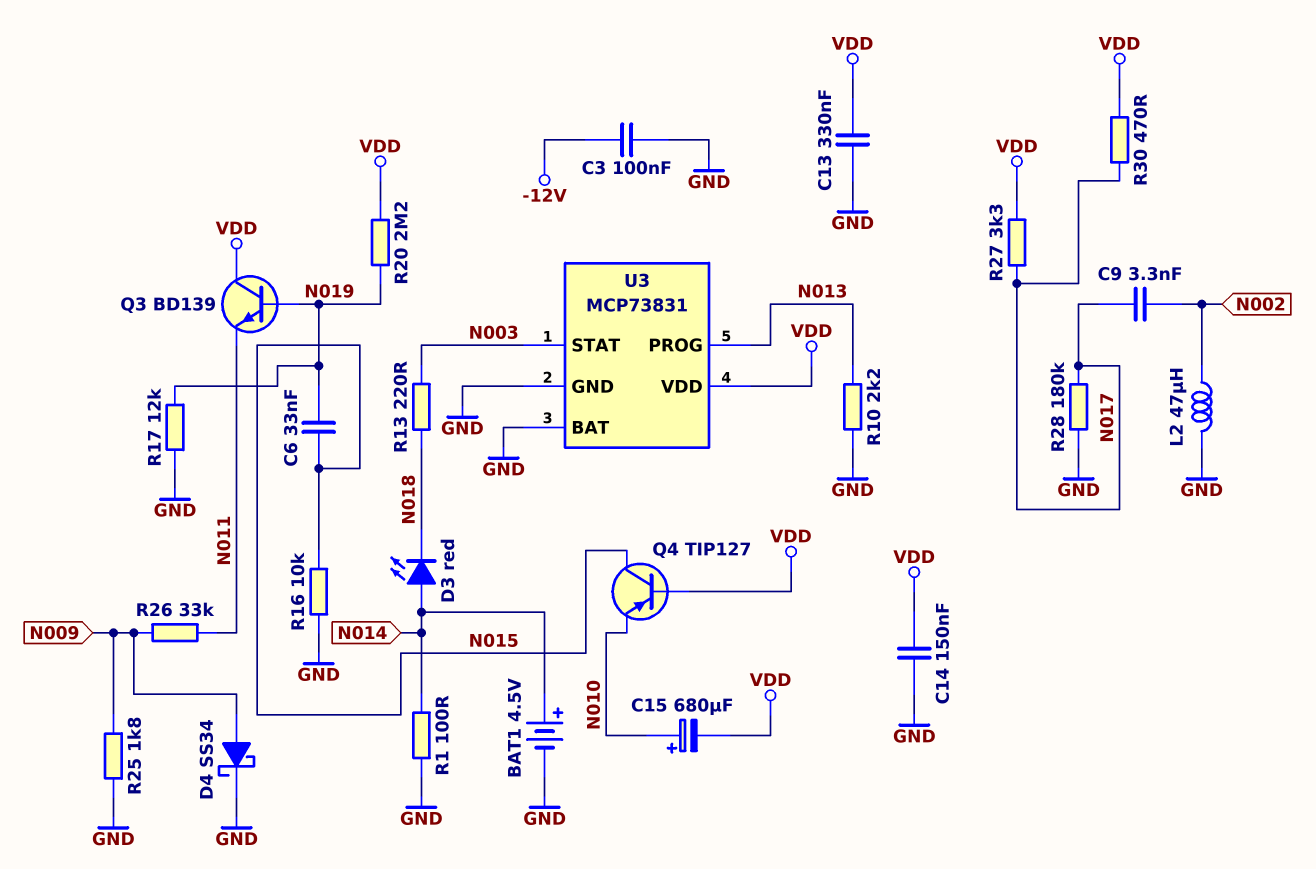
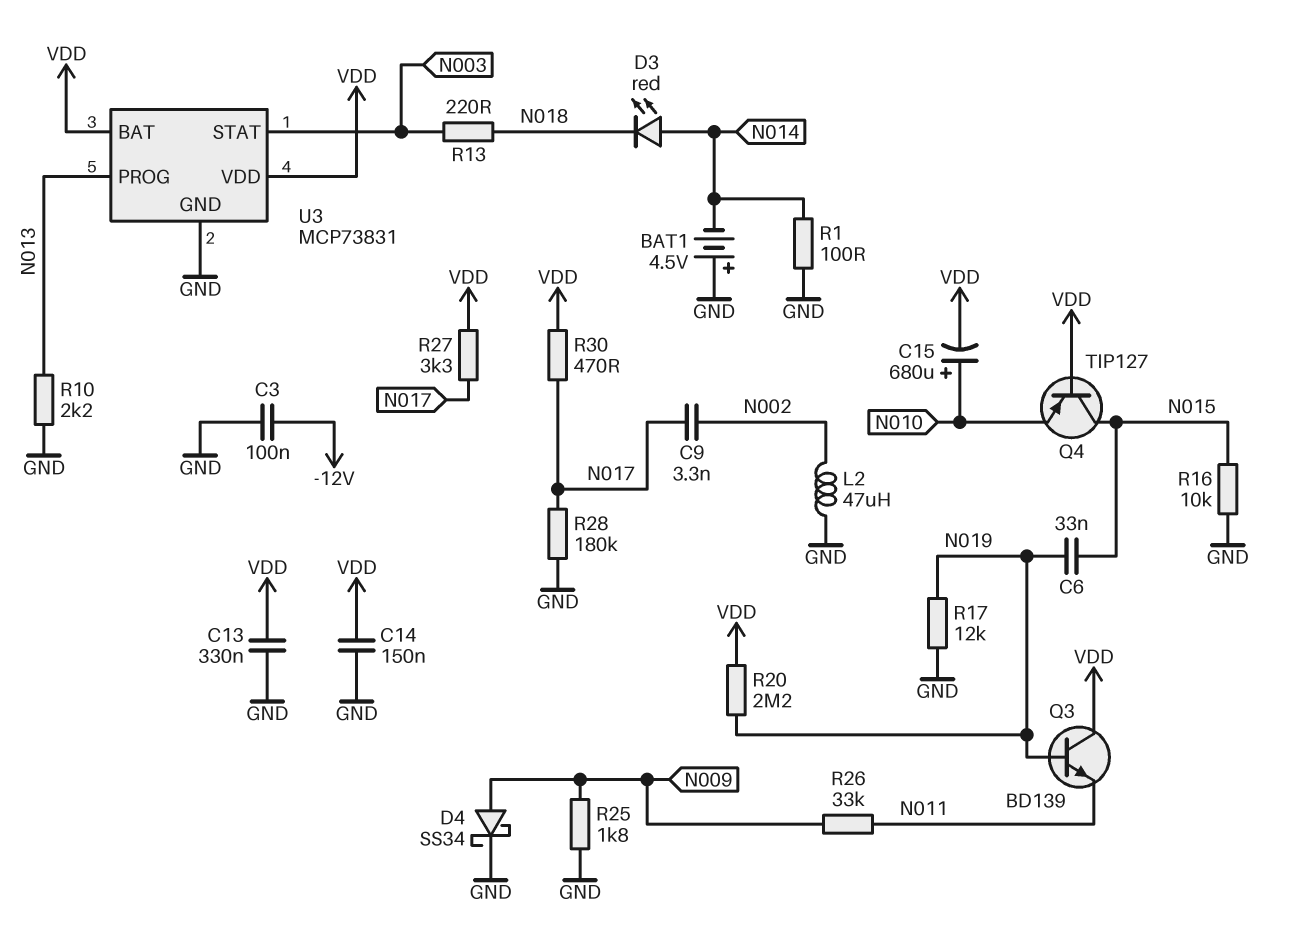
BAT1: 4.5V (plus N014, minus GND) -> 4.5V (plus GND, minus N014)
U3 pin BAT: GND -> VDD

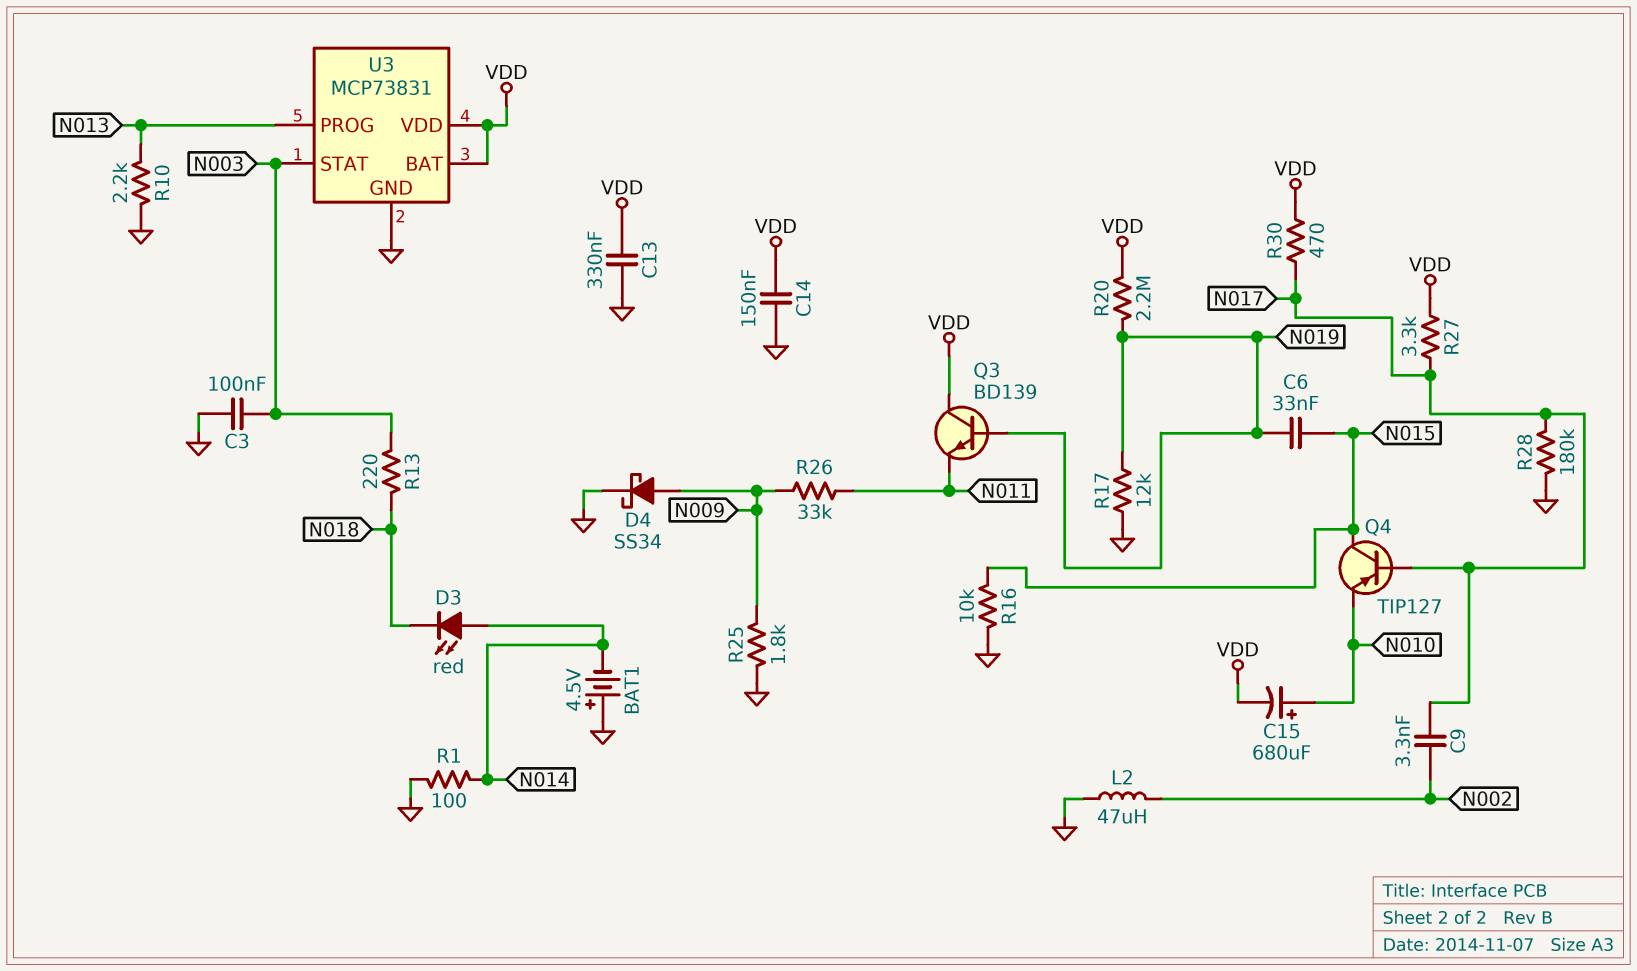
C3: 100nF (-12V, GND) -> 100nF (GND, N003)
Q4: PNP TIP127 (B VDD, C N015, E N010) -> PNP TIP127 (B N017, C N015, E N010)

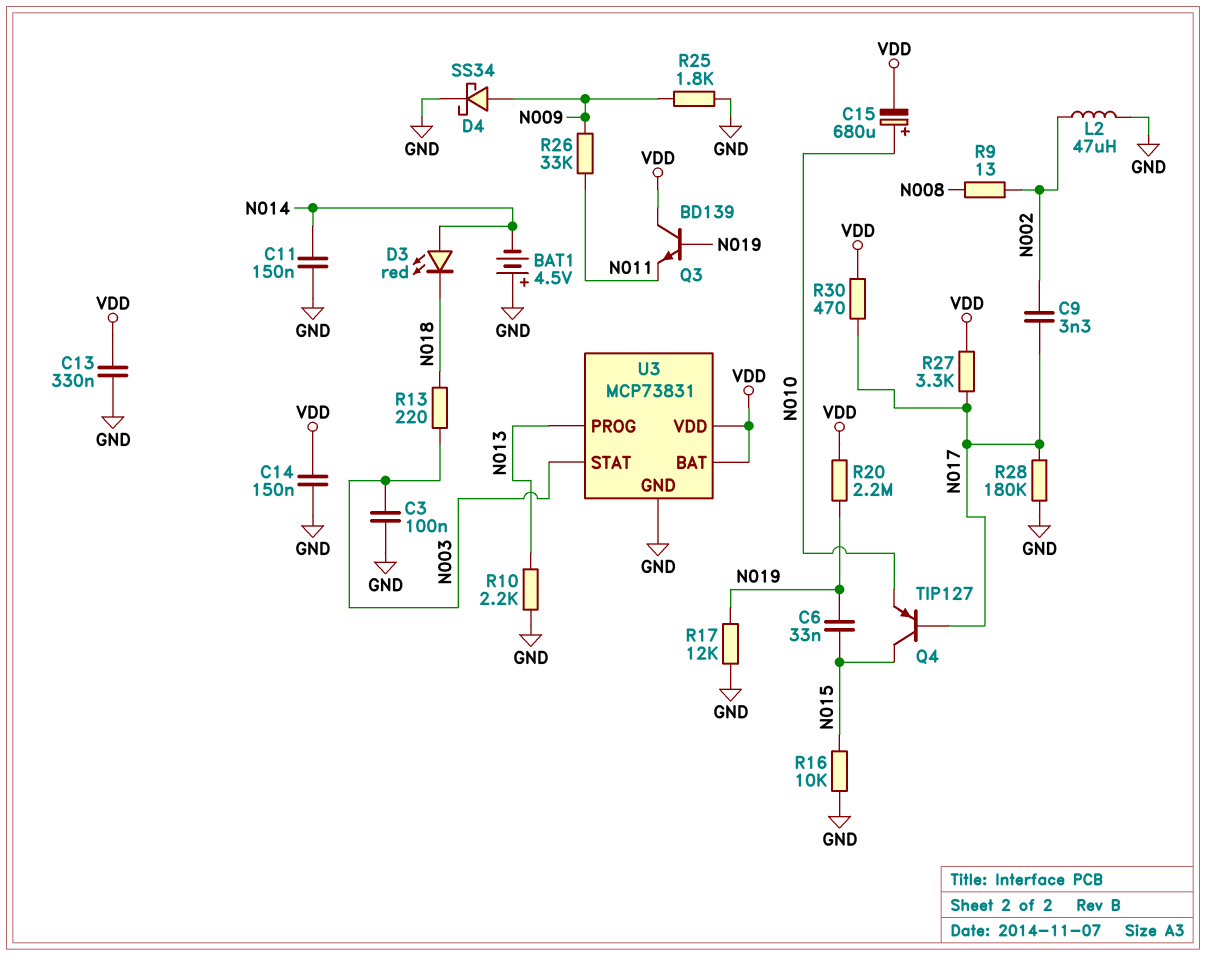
C11: none -> 150nF (GND, N014)
R1: 100 (GND, N014) -> none
R9: none -> 13 (N002, N008)

